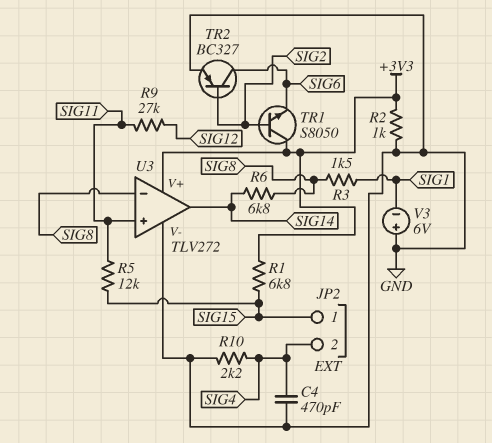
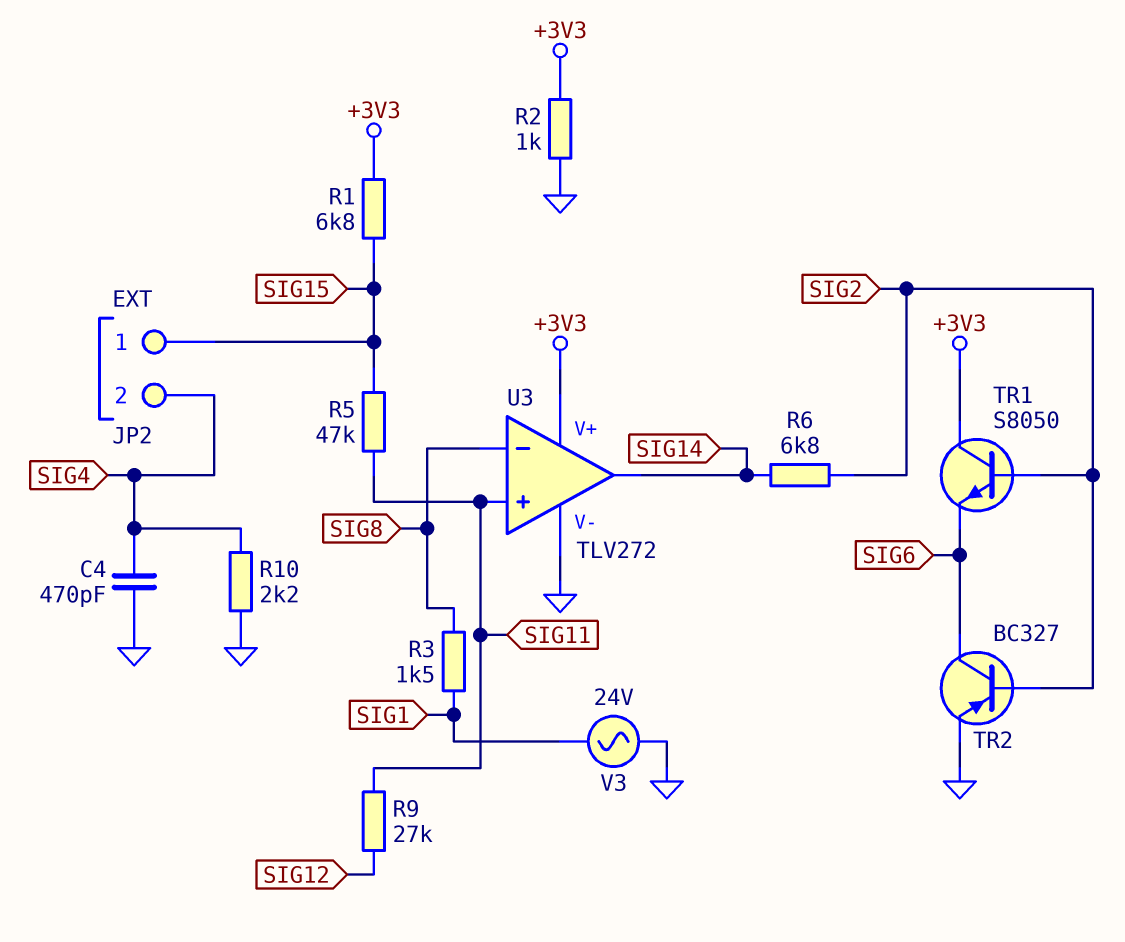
R5: 12k (SIG11, SIG15) -> 47k (SIG11, SIG15)
R6: 6.8k (SIG8, SIG14) -> 6.8k (SIG2, SIG14)
V3: 6V (plus GND, minus SIG1) -> AC 24V (GND, SIG1)

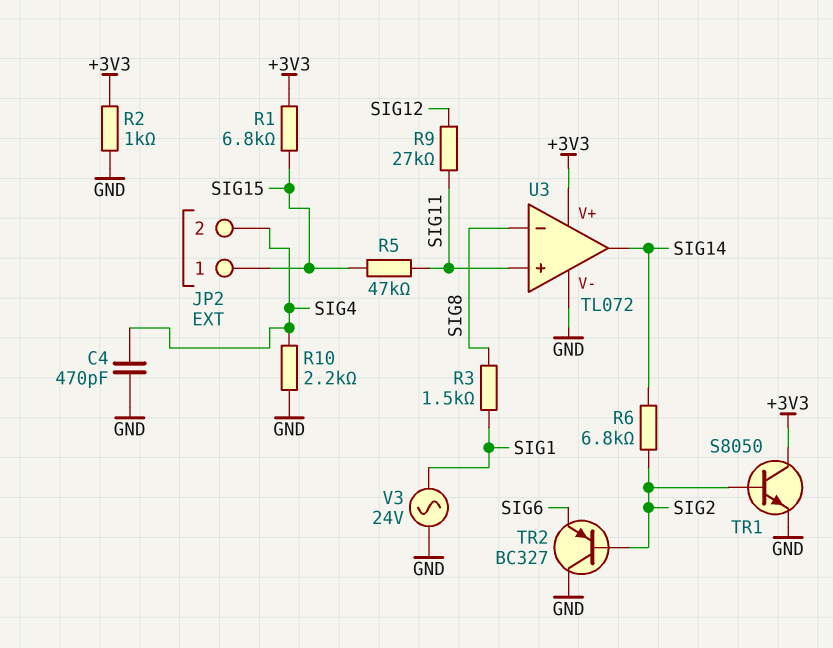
TR1: NPN S8050 (B SIG2, C +3V3, E SIG6) -> NPN S8050 (B SIG2, C +3V3, E GND)
TR2: PNP BC327 (B SIG2, C SIG6, E GND) -> PNP BC327 (B SIG2, C GND, E SIG6)
U3: TLV272 -> TL072

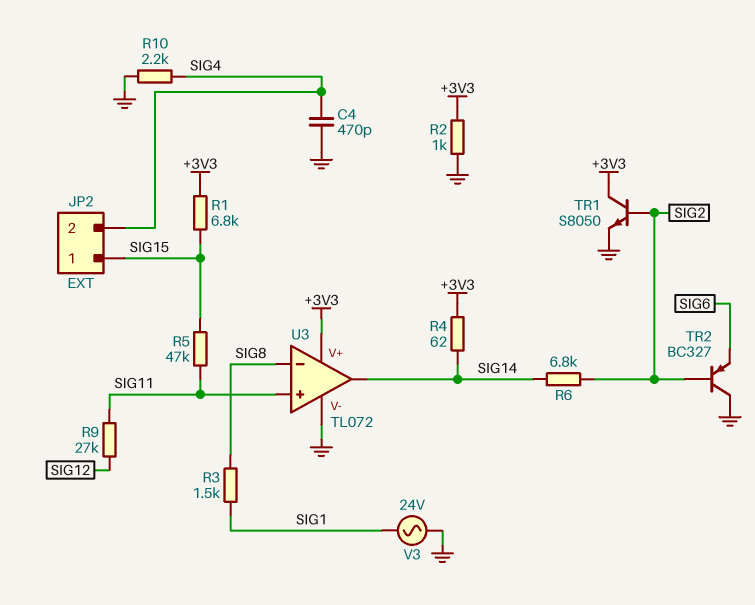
R4: none -> 62 (+3V3, SIG14)

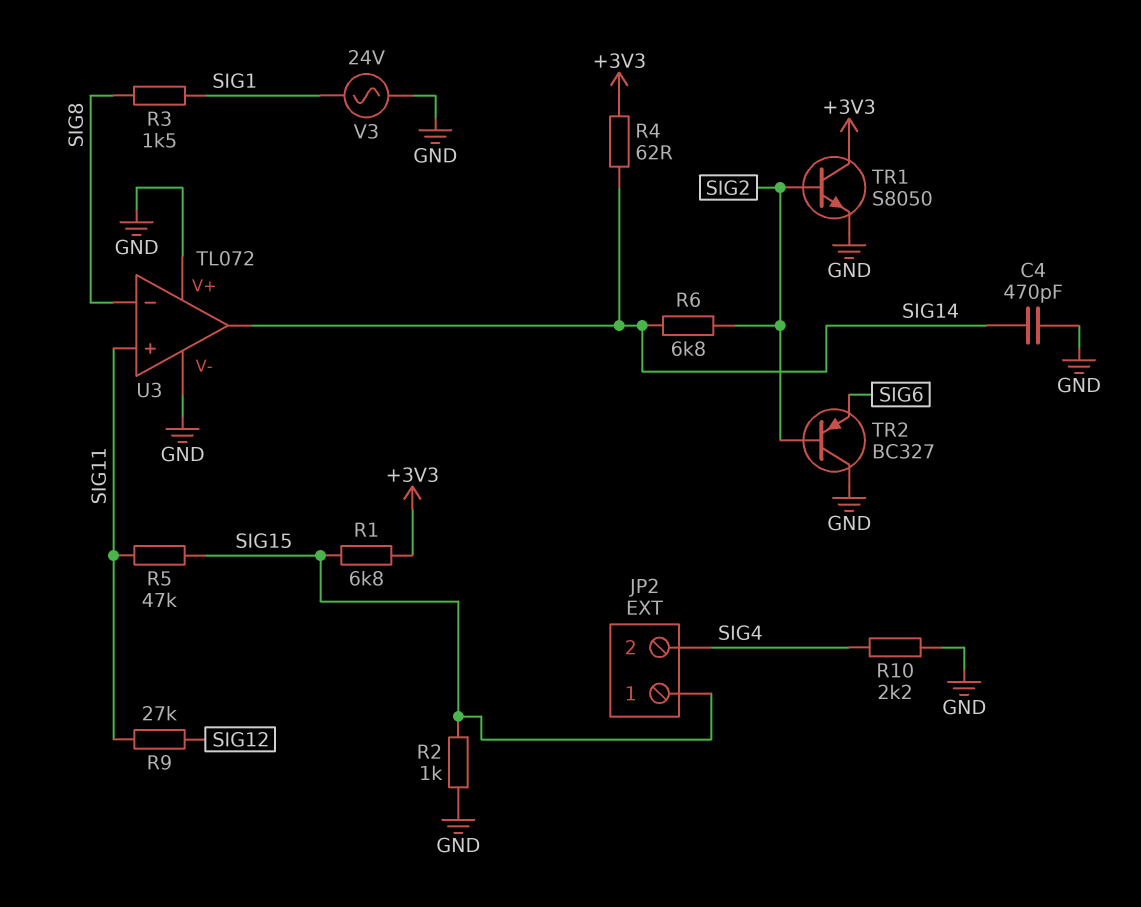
C4: 470pF (GND, SIG4) -> 470pF (GND, SIG14)
R2: 1k (+3V3, GND) -> 1k (GND, SIG15)
U3 pin V+: +3V3 -> GND

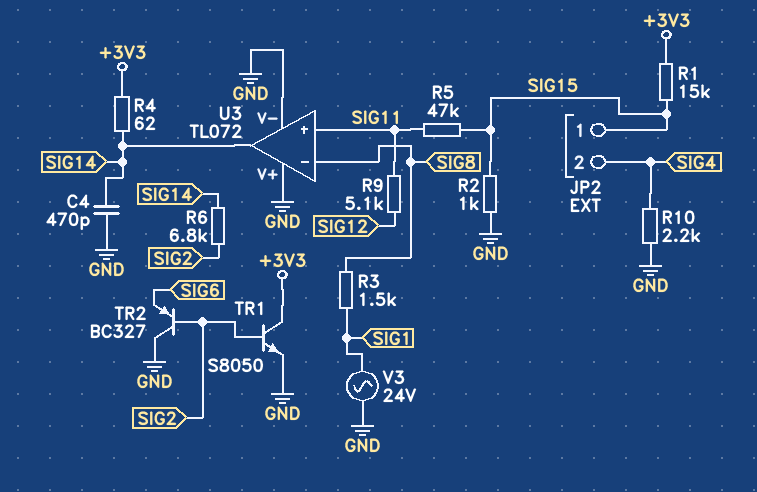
R1: 6.8k (+3V3, SIG15) -> 15k (+3V3, SIG15)
R9: 27k (SIG11, SIG12) -> 5.1k (SIG11, SIG12)

